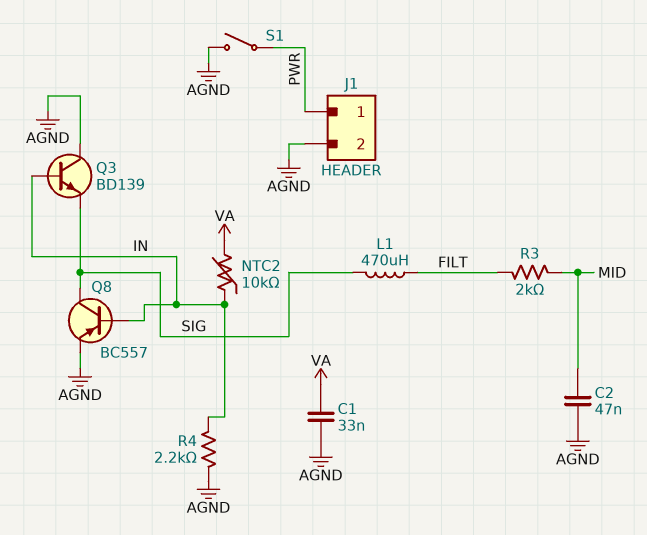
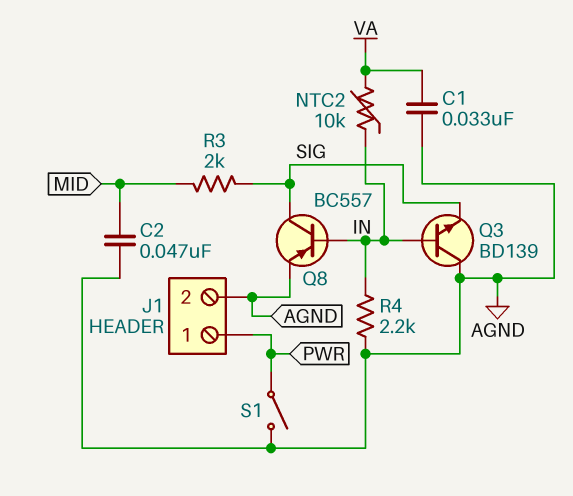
L1: 470uH (FILT, SIG) -> none
R3: 2k (FILT, MID) -> 2k (MID, SIG)

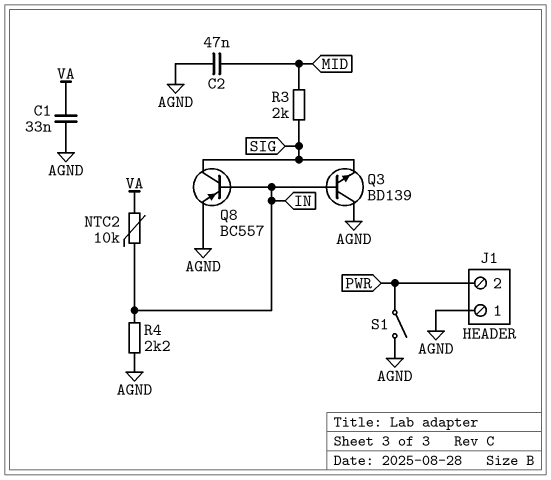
J1 pin 1: PWR -> AGND
J1 pin 2: AGND -> PWR

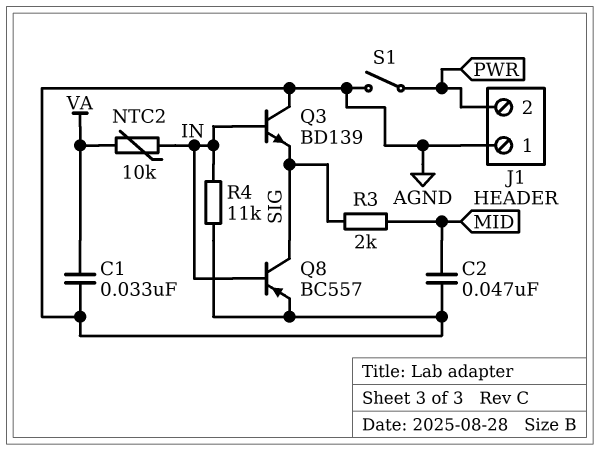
R4: 2.2k (AGND, IN) -> 11k (AGND, IN)

